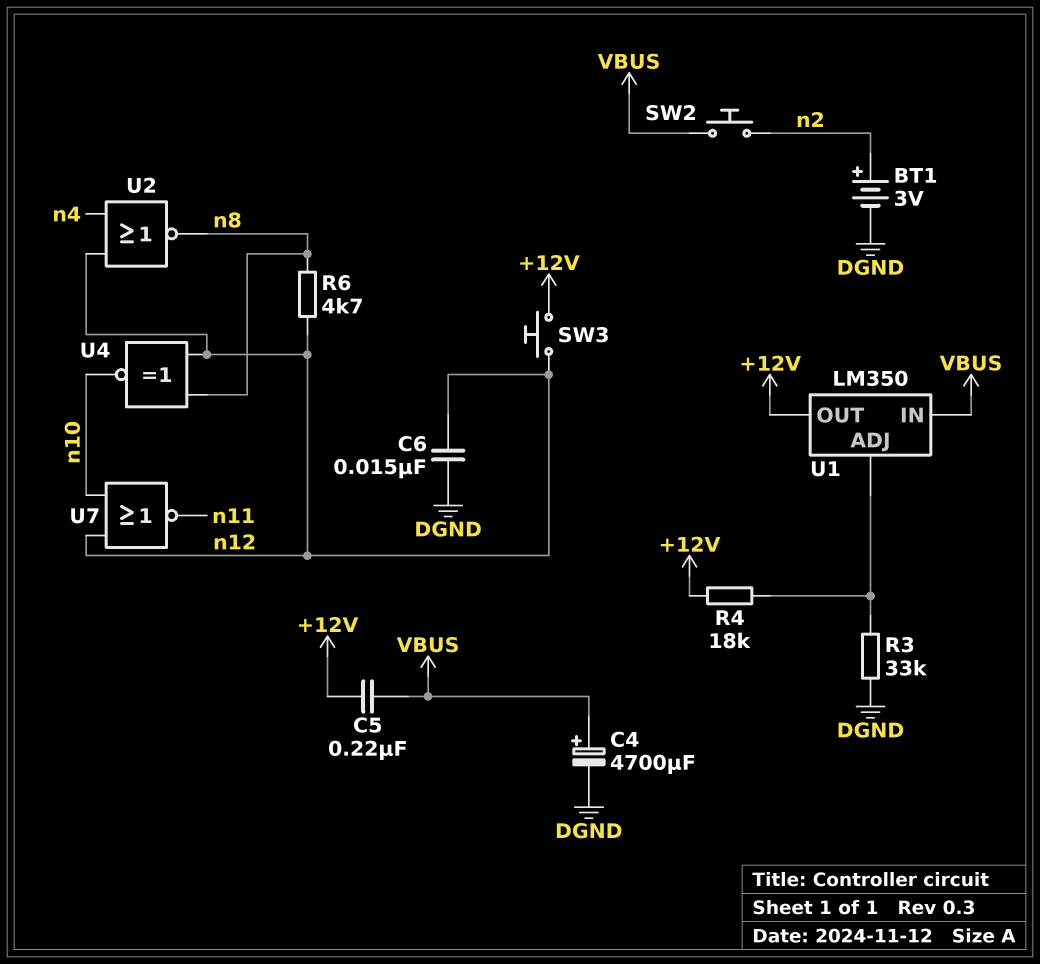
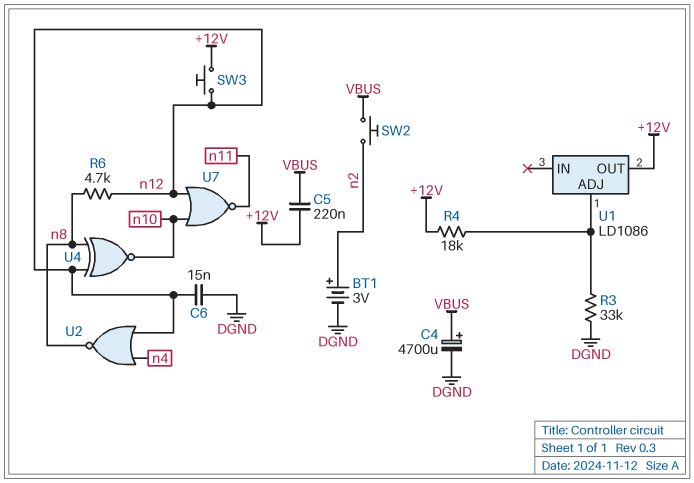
U1: LM350 -> LD1086
U1 pin IN: VBUS -> none

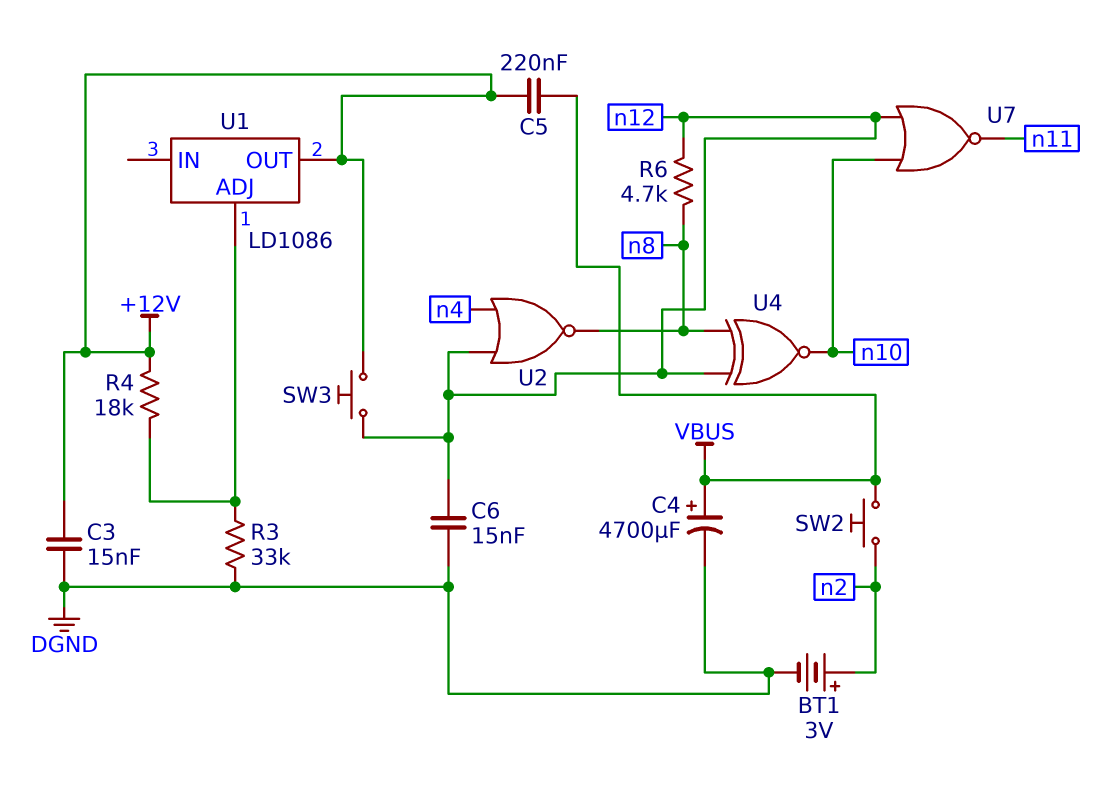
C3: none -> 15nF (+12V, DGND)

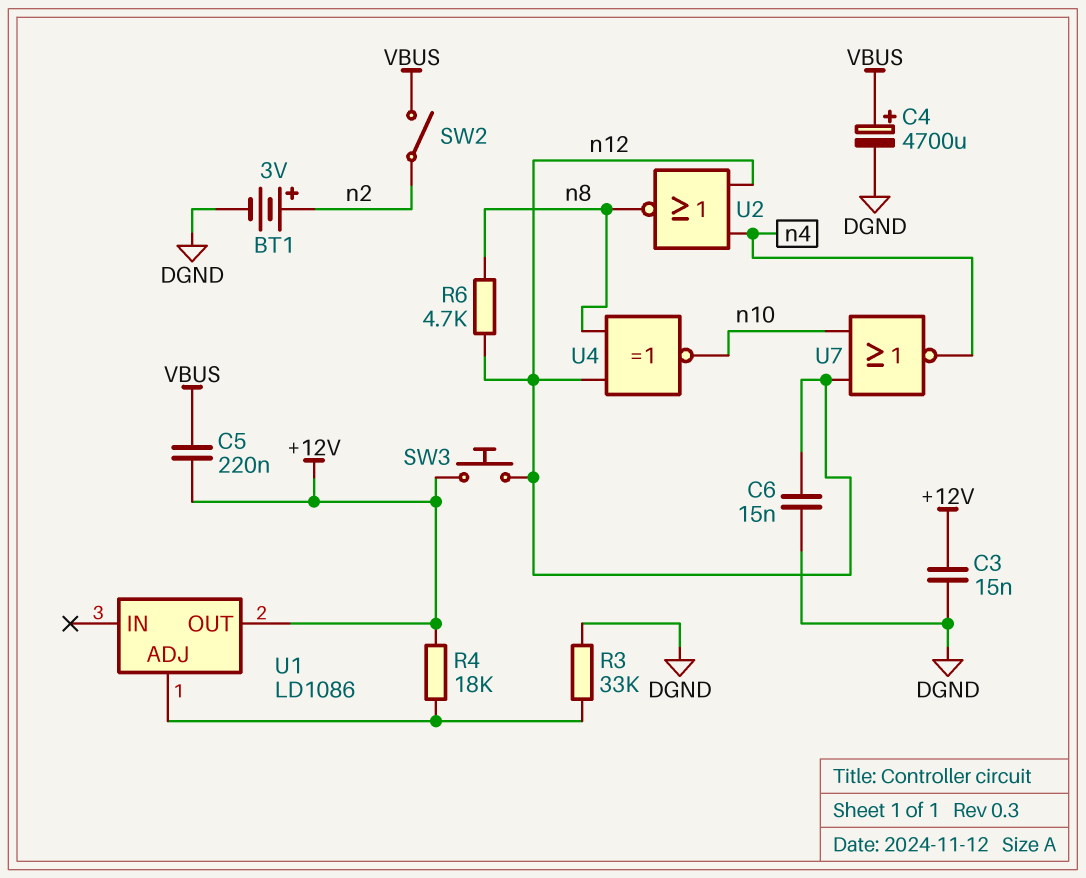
SW2: button (VBUS, n2) -> switch (VBUS, n2)
U7: NOR (in n10, in n12, out n11) -> NOR (in n10, in n12, out n4)

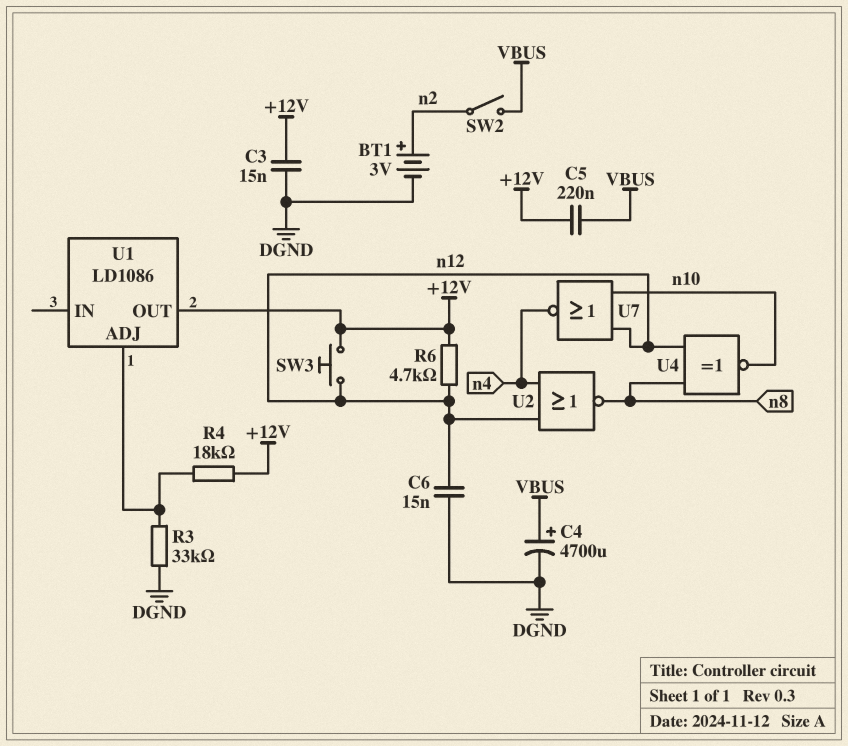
R6: 4.7k (n8, n12) -> 4.7k (+12V, n12)

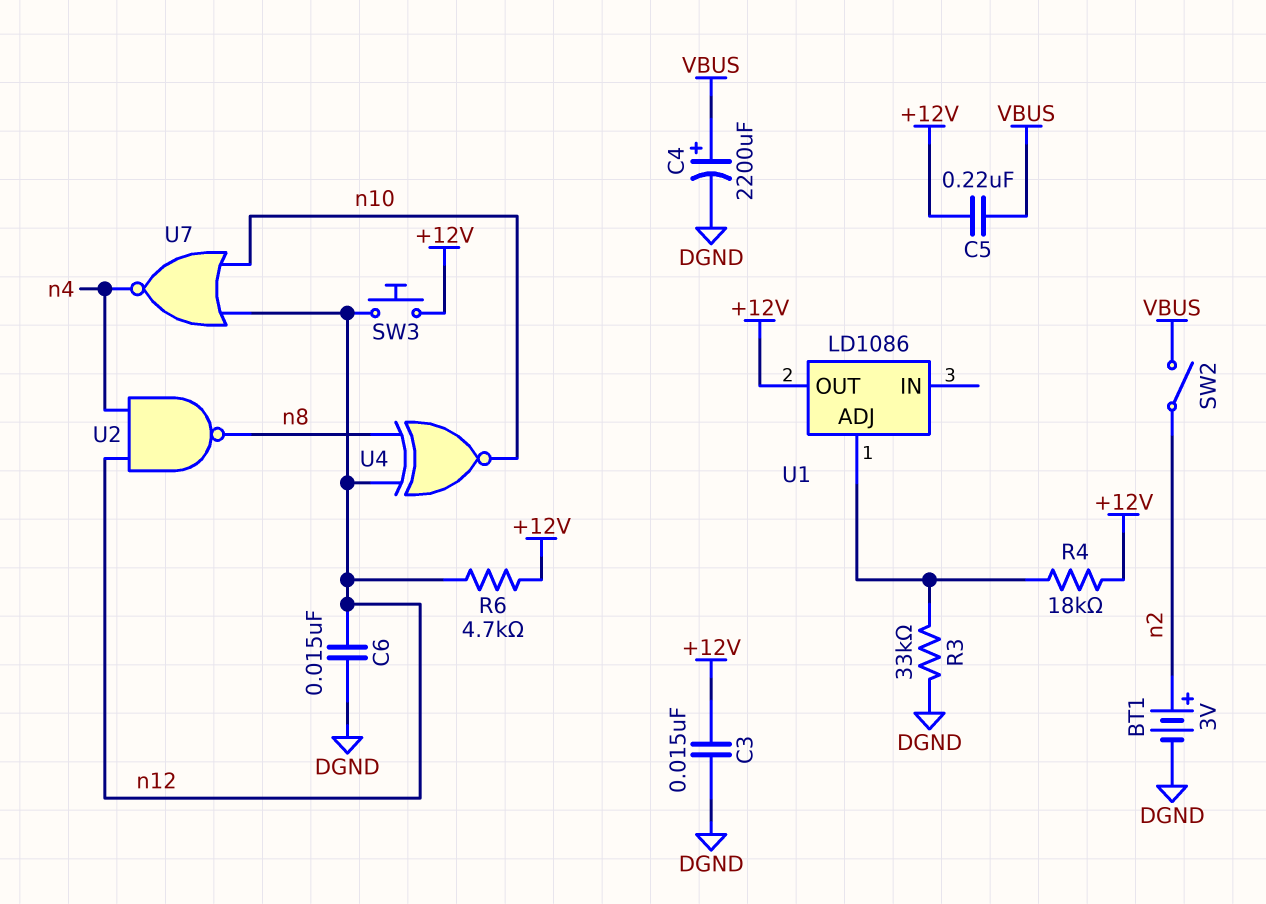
C4: 4700uF (plus VBUS, minus DGND) -> 2200uF (plus VBUS, minus DGND)
U2: NOR (in n4, in n12, out n8) -> NAND (in n4, in n12, out n8)

